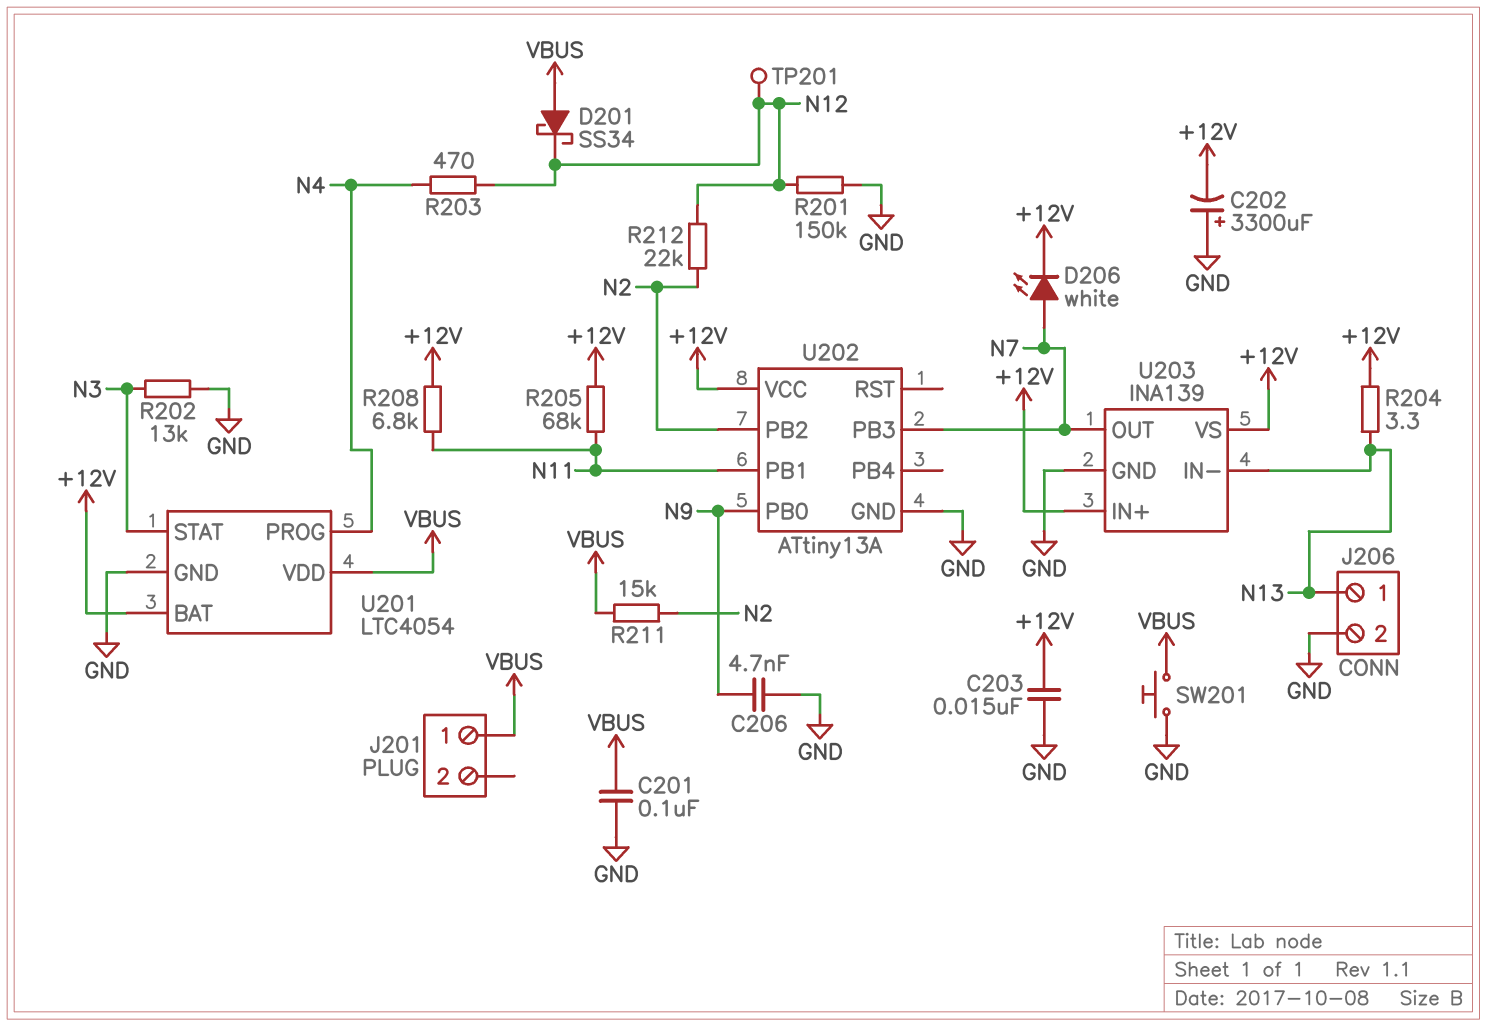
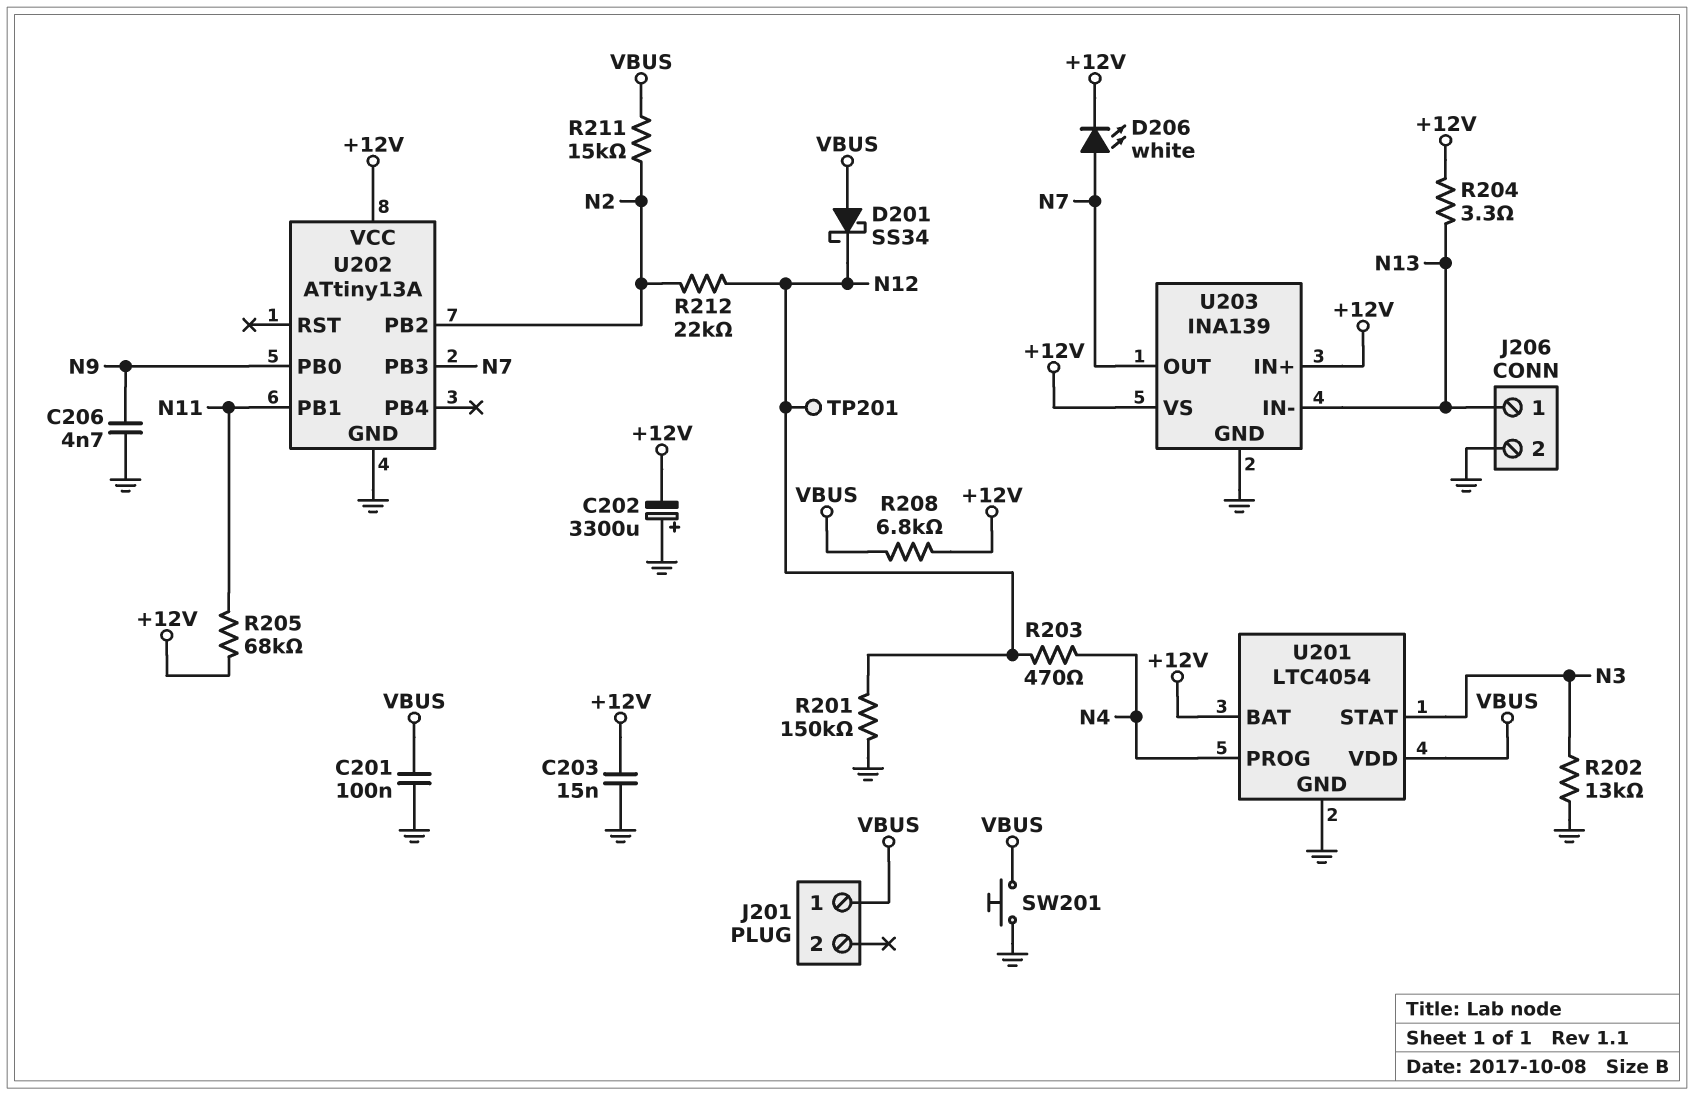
R208: 6.8k (+12V, N11) -> 6.8k (+12V, VBUS)

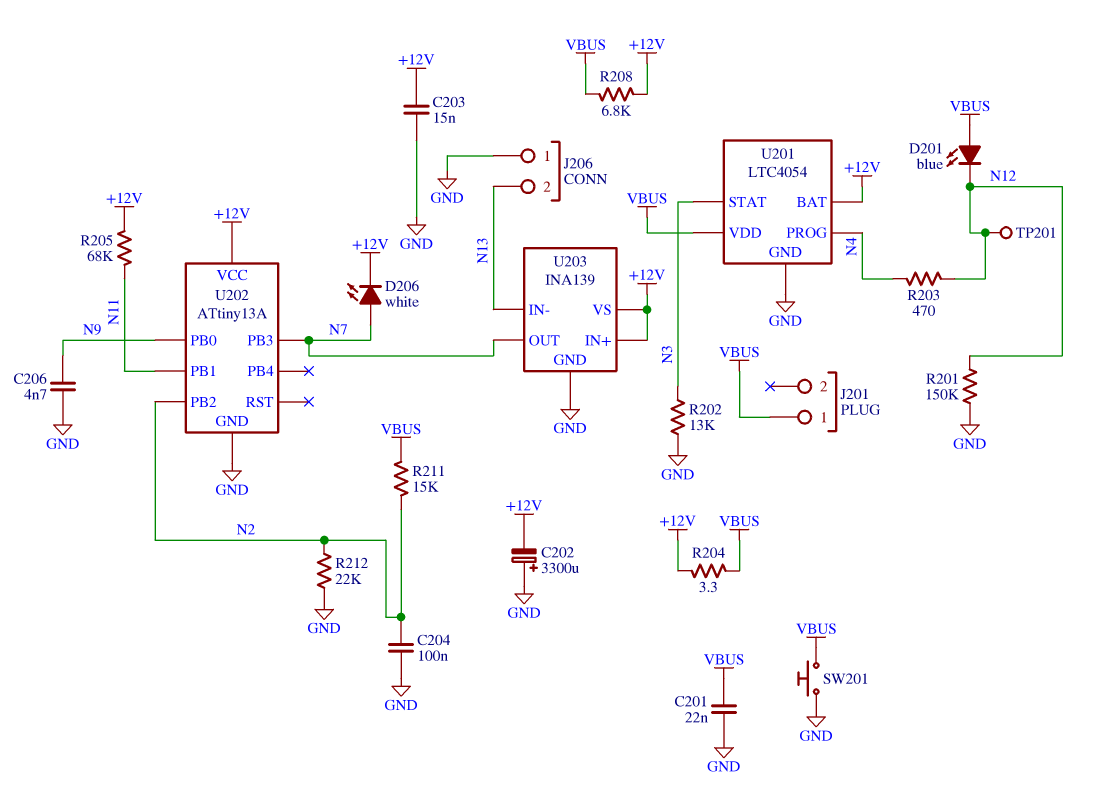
C201: 100nF (GND, VBUS) -> 22nF (GND, VBUS)
C204: none -> 100nF (GND, N2)
D201: schottky SS34 (A VBUS, K N12) -> LED blue (A VBUS, K N12)
J206 pin 1: N13 -> GND
J206 pin 2: GND -> N13
R204: 3.3 (+12V, N13) -> 3.3 (+12V, VBUS)
R212: 22k (N2, N12) -> 22k (GND, N2)

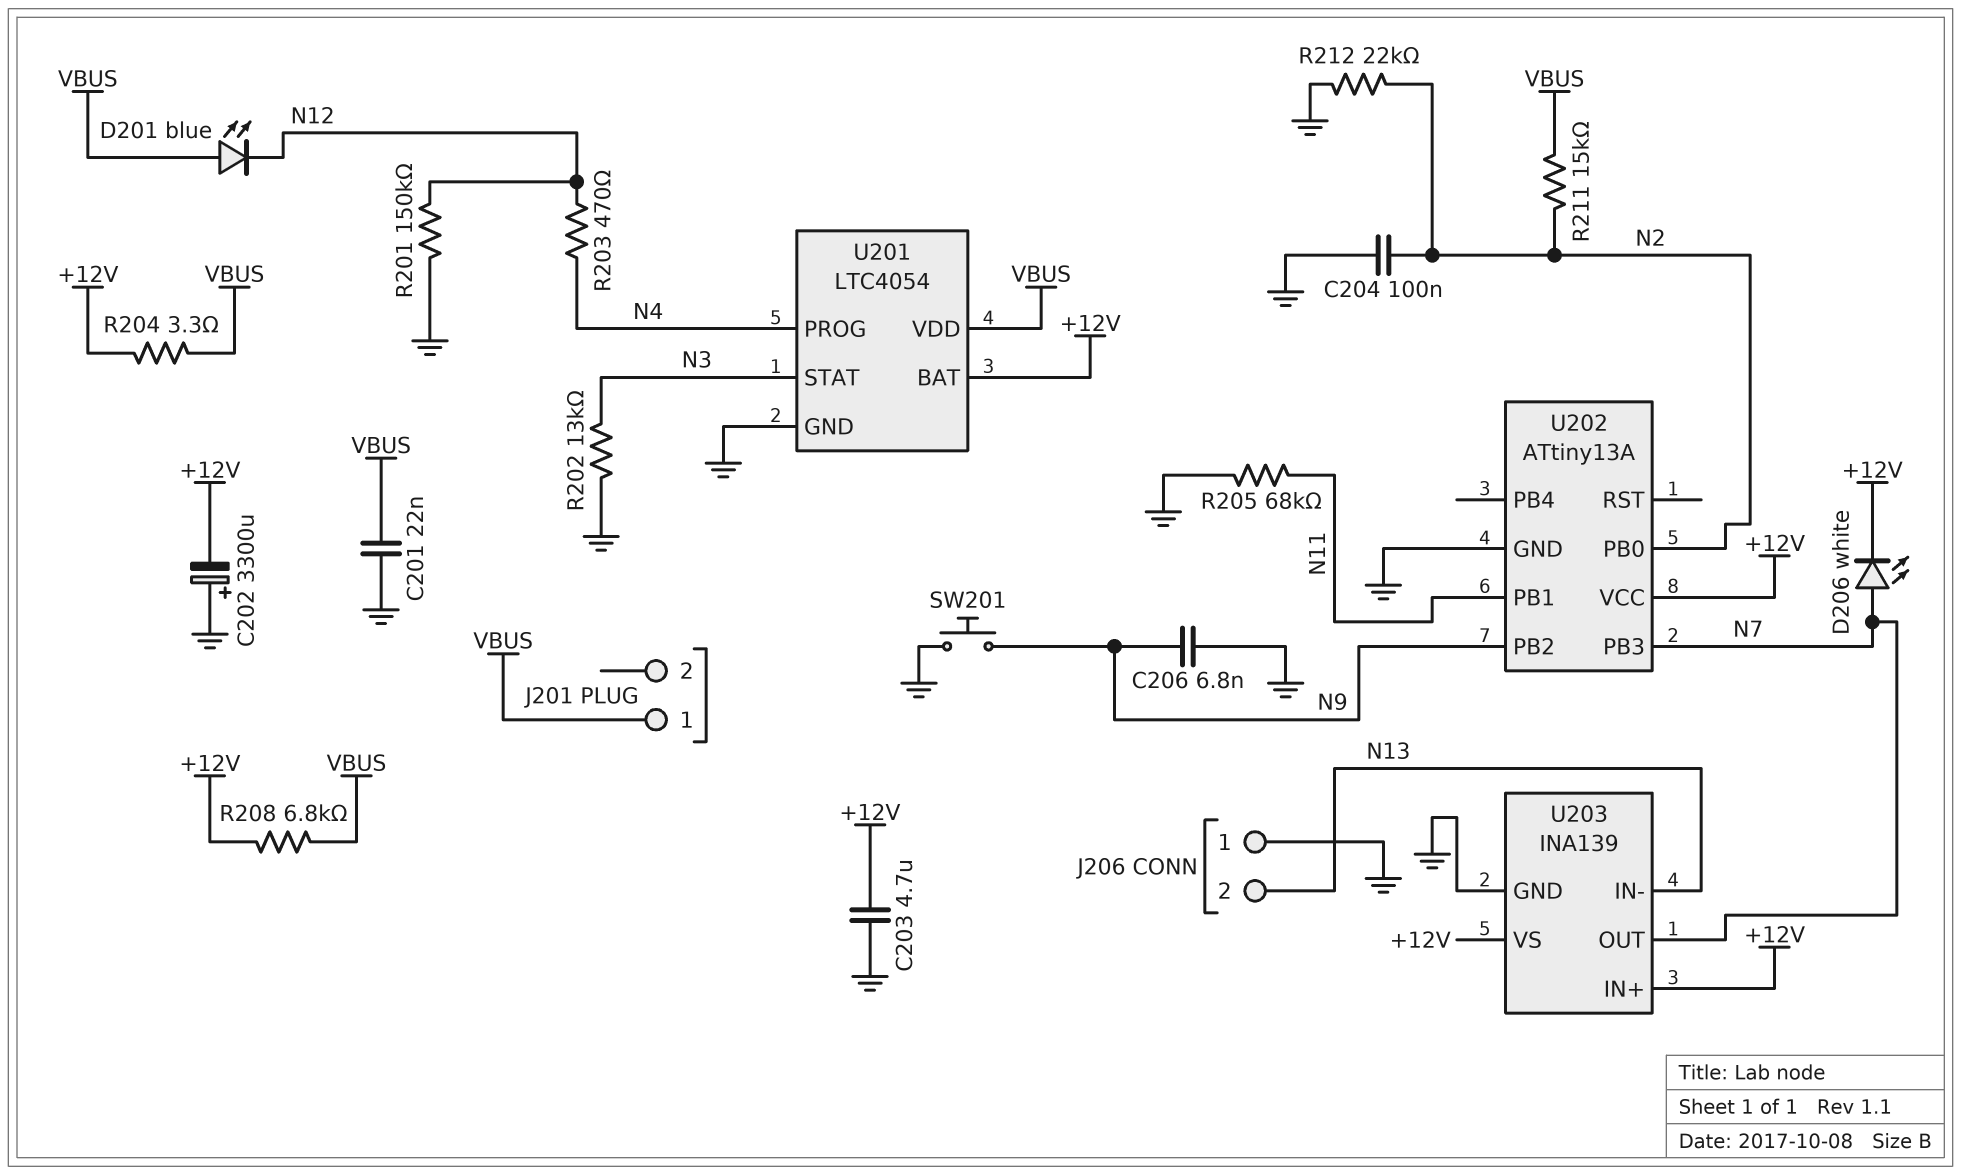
C203: 15nF (+12V, GND) -> 4.7uF (+12V, GND)
C206: 4.7nF (GND, N9) -> 6.8nF (GND, N9)
R205: 68k (+12V, N11) -> 68k (GND, N11)
SW201: button (GND, VBUS) -> button (GND, N9)
TP201: test point (N12) -> none
U202 pin PB0: N9 -> N2
U202 pin PB2: N2 -> N9

